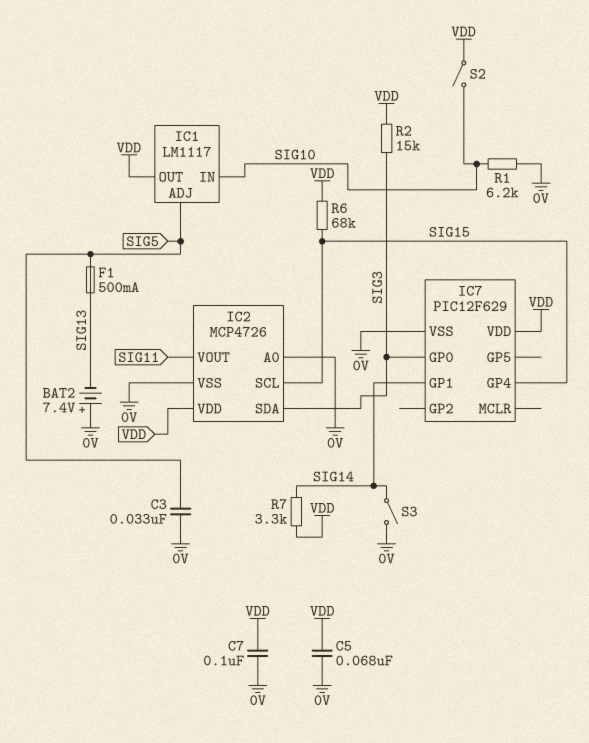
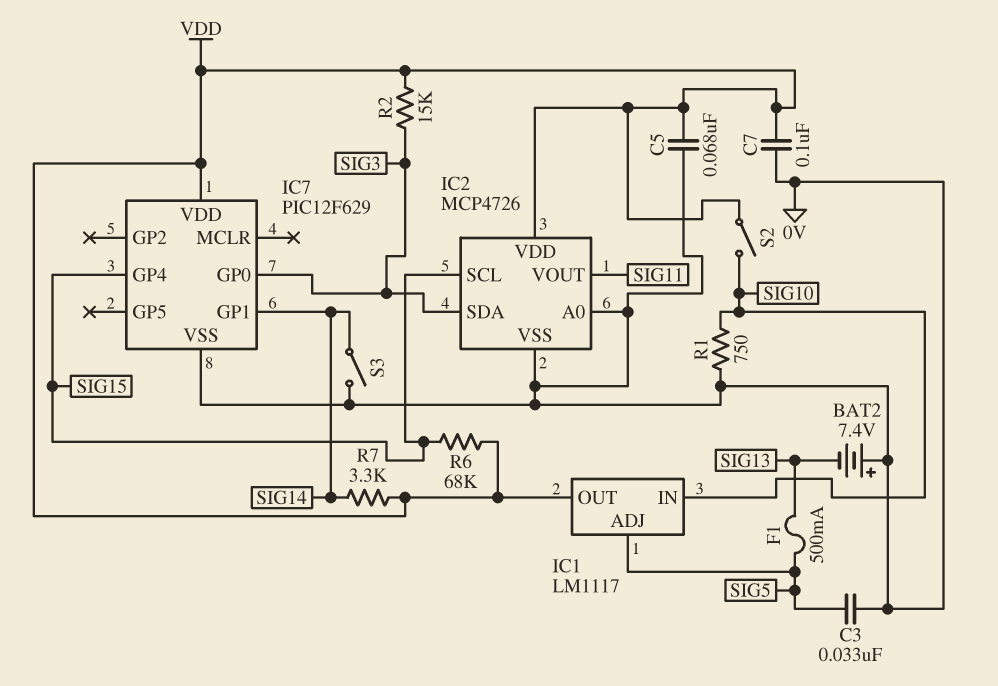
R1: 6.2k (0V, SIG10) -> 750 (0V, SIG10)

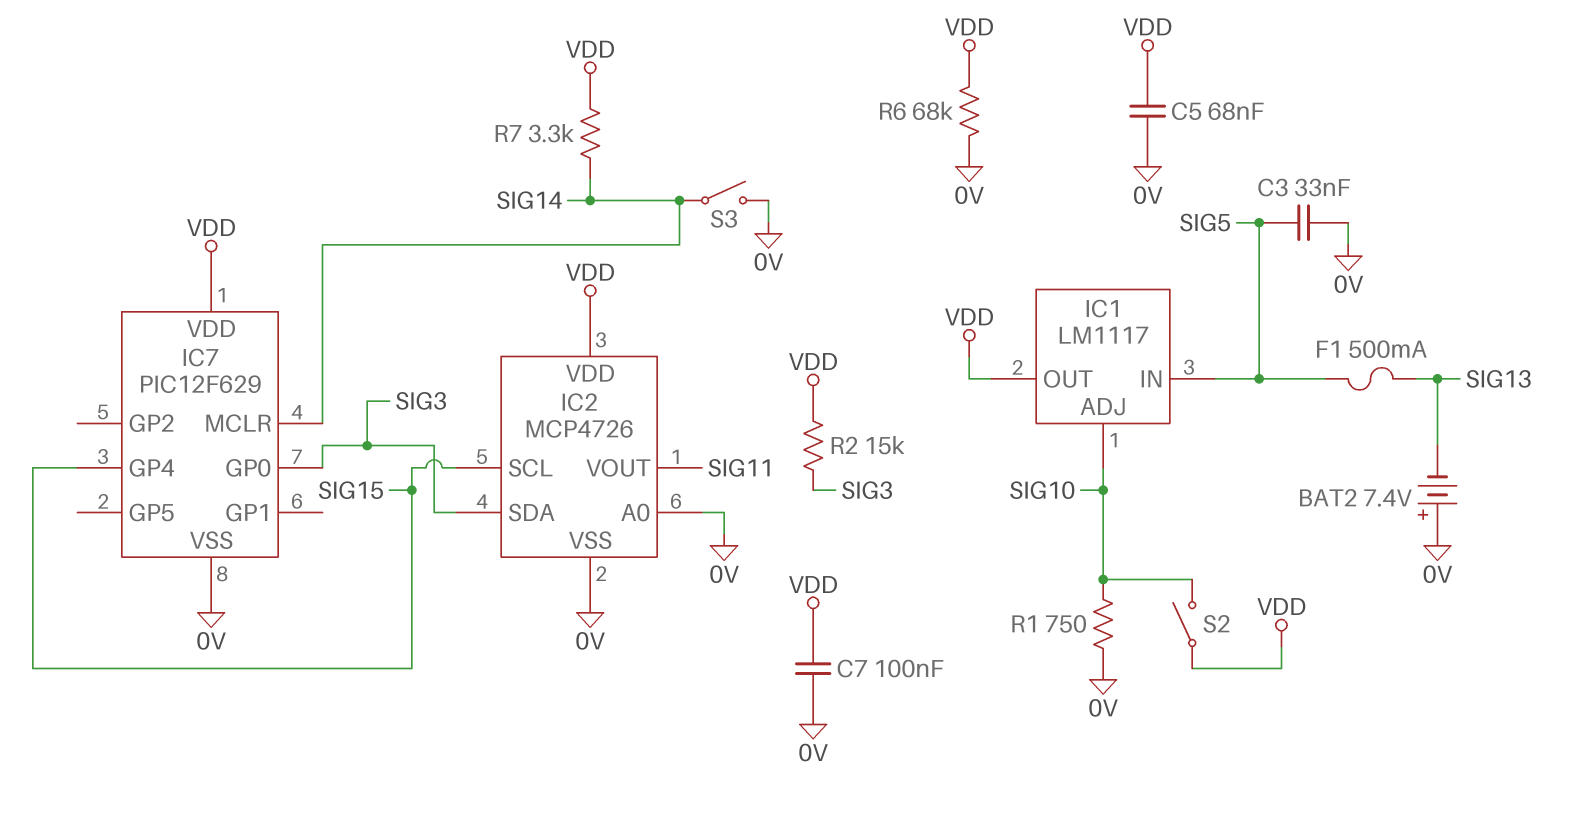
IC1 pin ADJ: SIG5 -> SIG10
IC1 pin IN: SIG10 -> SIG5
IC7 pin GP1: SIG14 -> none
IC7 pin MCLR: none -> SIG14
R6: 68k (SIG15, VDD) -> 68k (0V, VDD)

